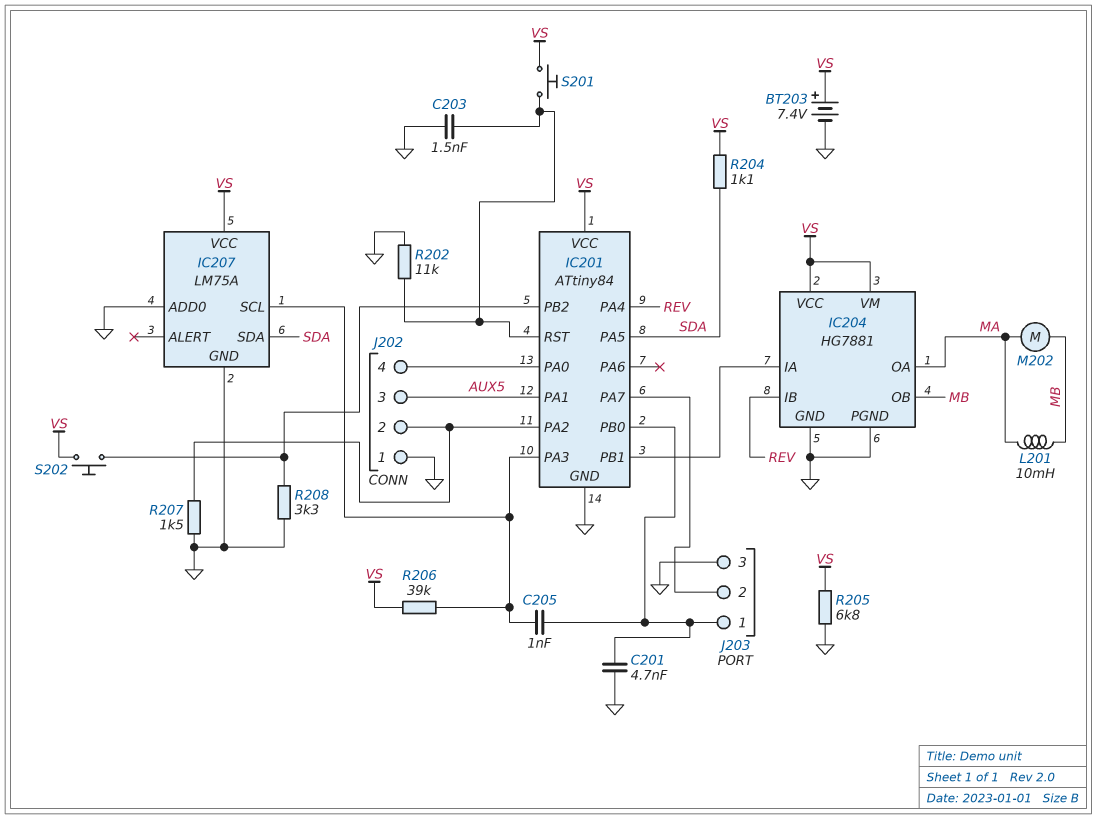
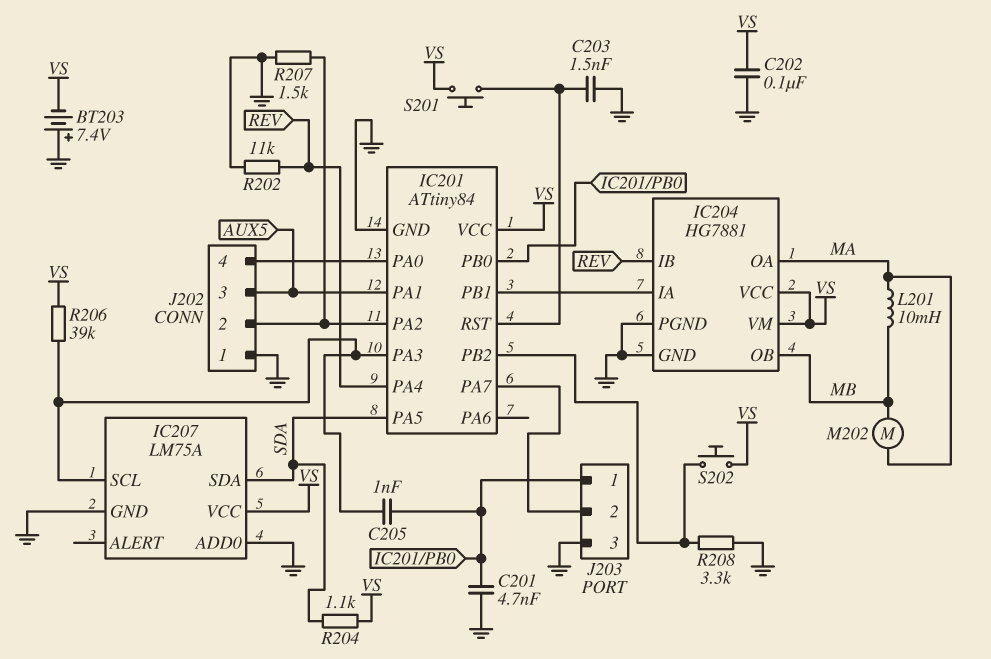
BT203: 7.4V (plus VS, minus GND) -> 7.4V (plus GND, minus VS)
C202: none -> 100nF (GND, VS)
R202: 11k (GND, IC201/RST) -> 11k (GND, REV)
R205: 6.8k (GND, VS) -> none

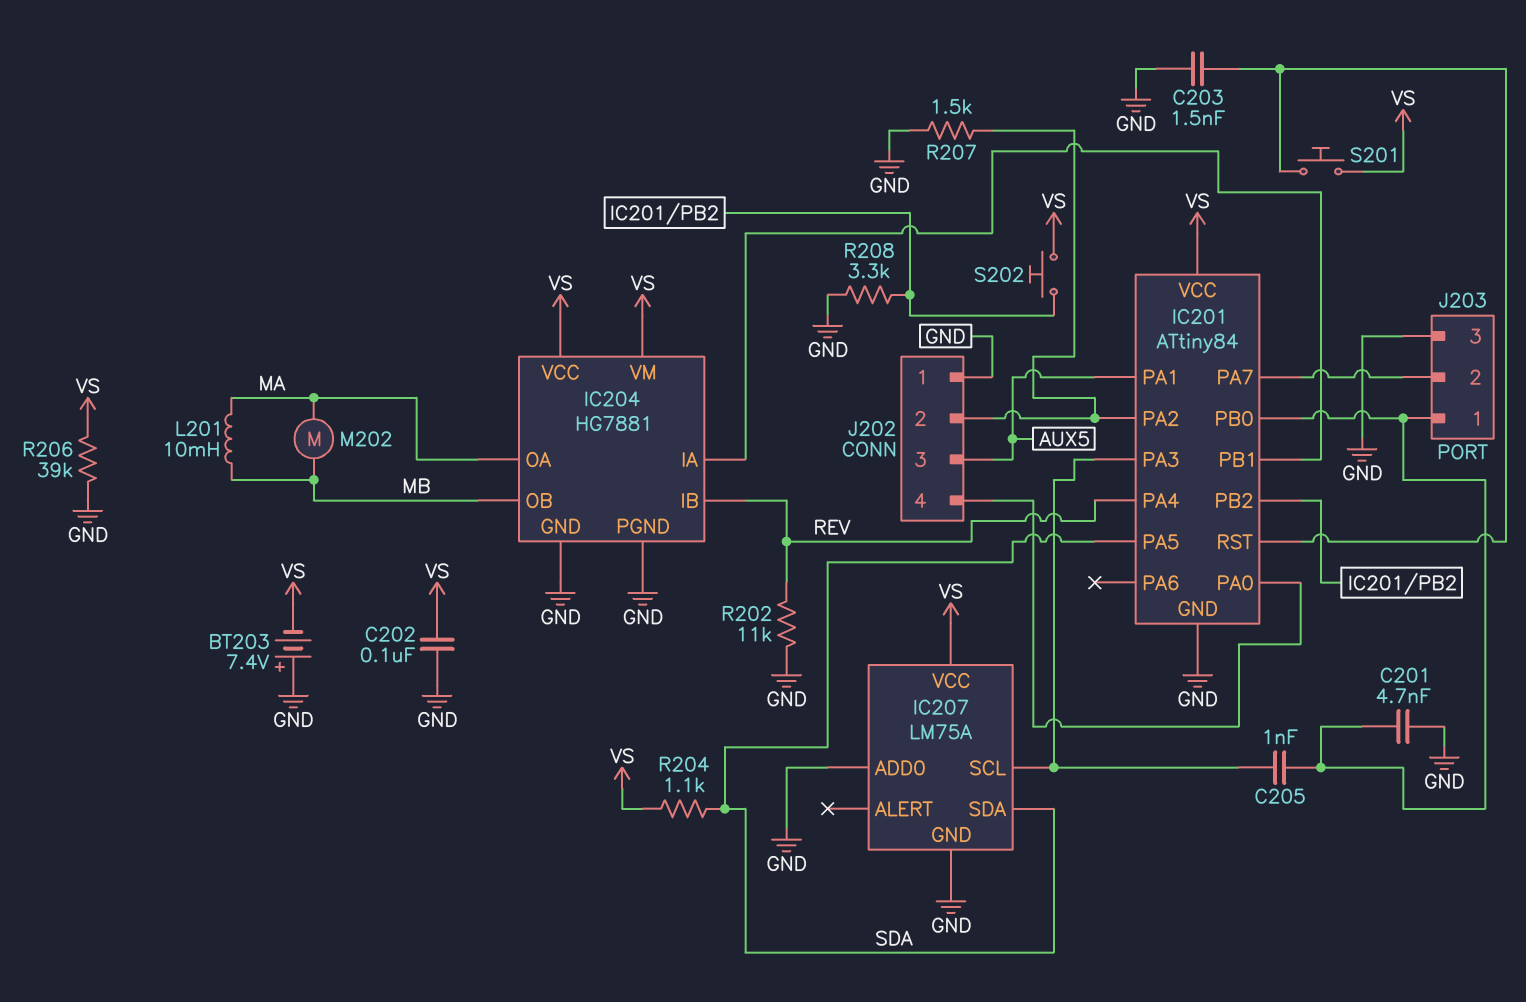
R206: 39k (IC201/PA3, VS) -> 39k (GND, VS)

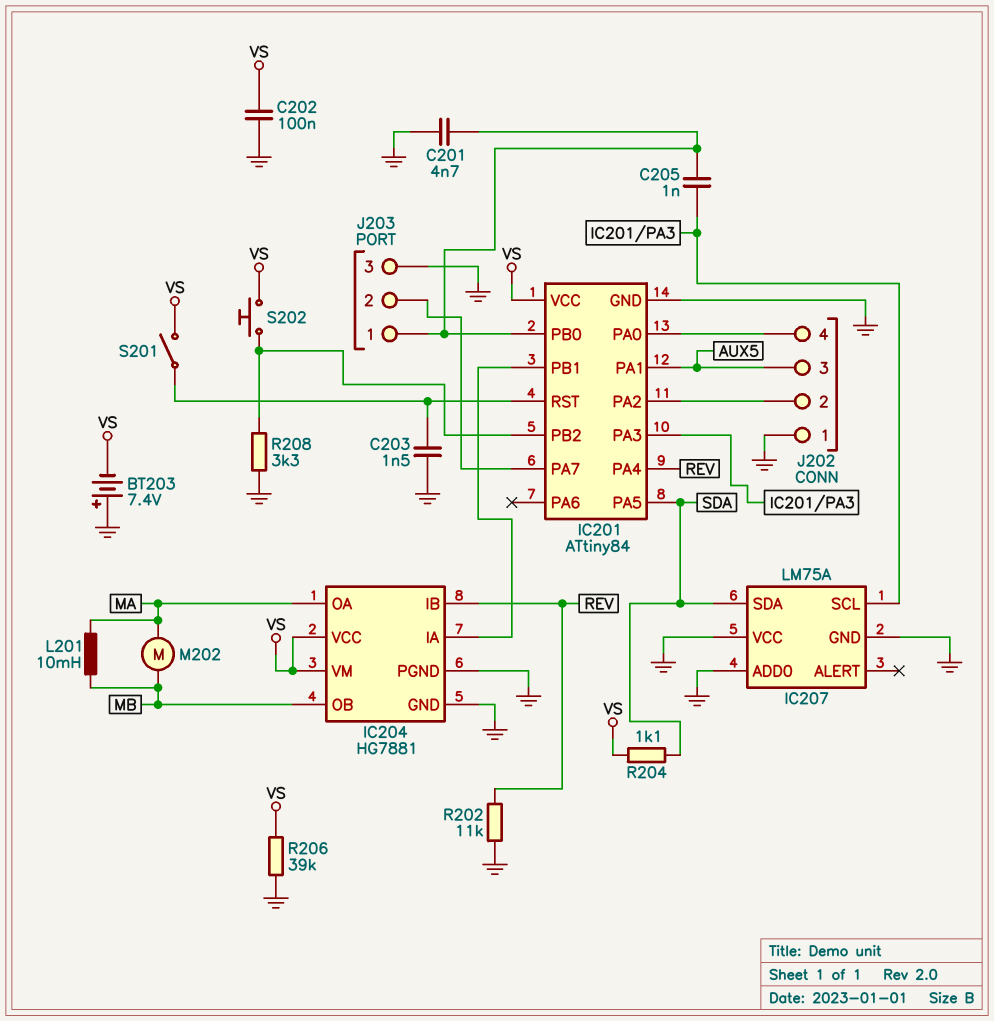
IC207 pin VCC: VS -> GND
R207: 1.5k (GND, IC201/PA2) -> none
S201: button (IC201/RST, VS) -> switch (IC201/RST, VS)

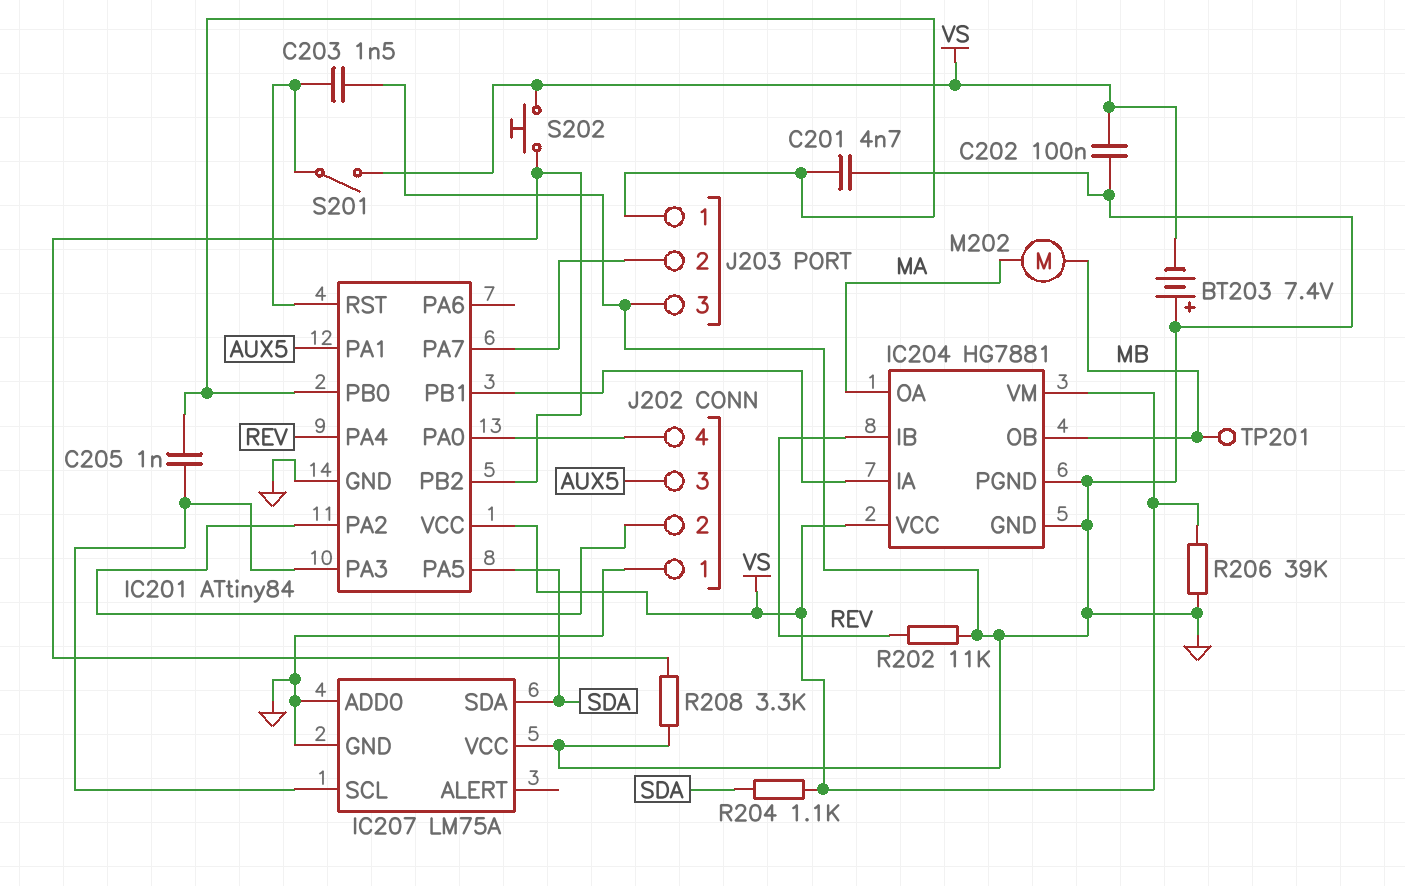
L201: 10mH (MA, MB) -> none
TP201: none -> test point (MB)

